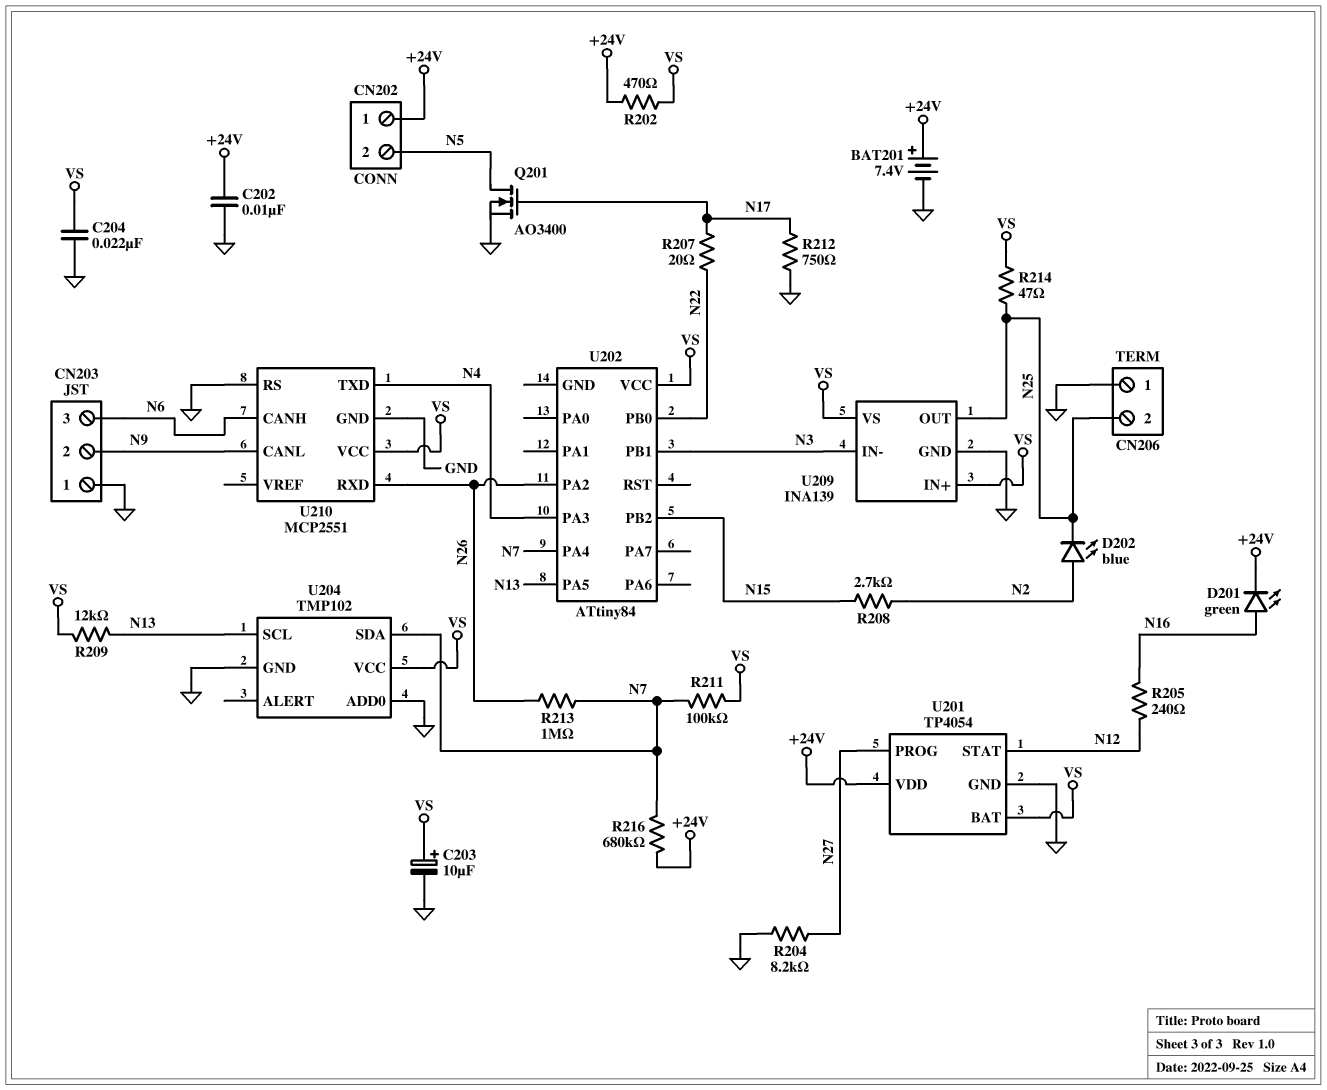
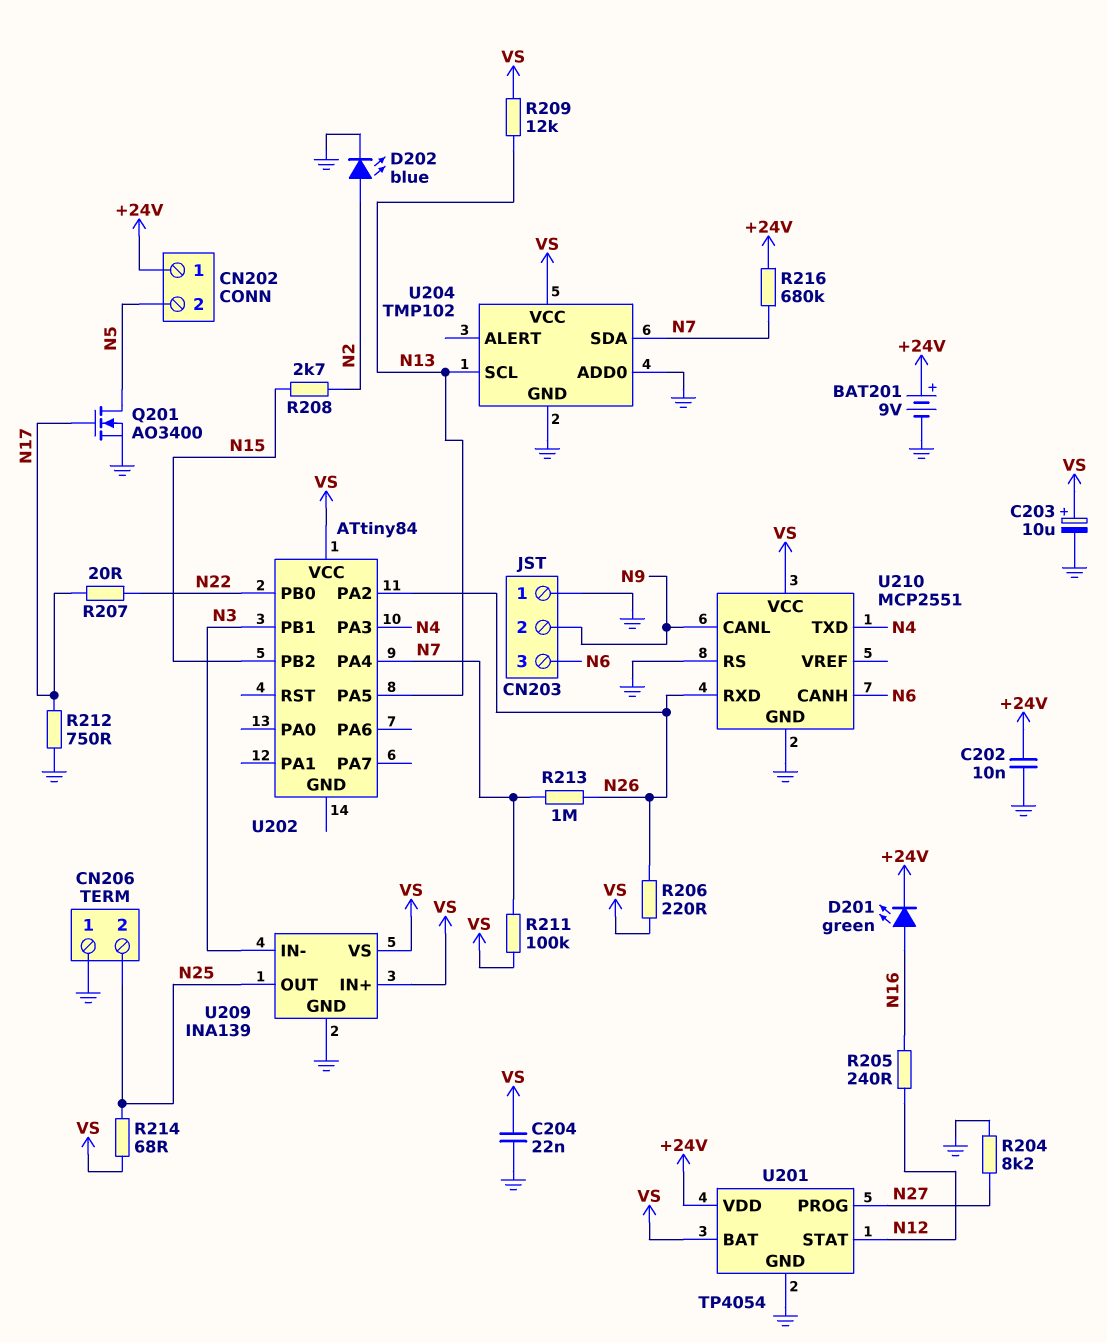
BAT201: 7.4V (plus +24V, minus GND) -> 9V (plus +24V, minus GND)
D202: LED blue (A N2, K N25) -> LED blue (A N2, K GND)
R202: 470 (+24V, VS) -> none
R206: none -> 220 (N26, VS)
R214: 47 (N25, VS) -> 68 (N25, VS)

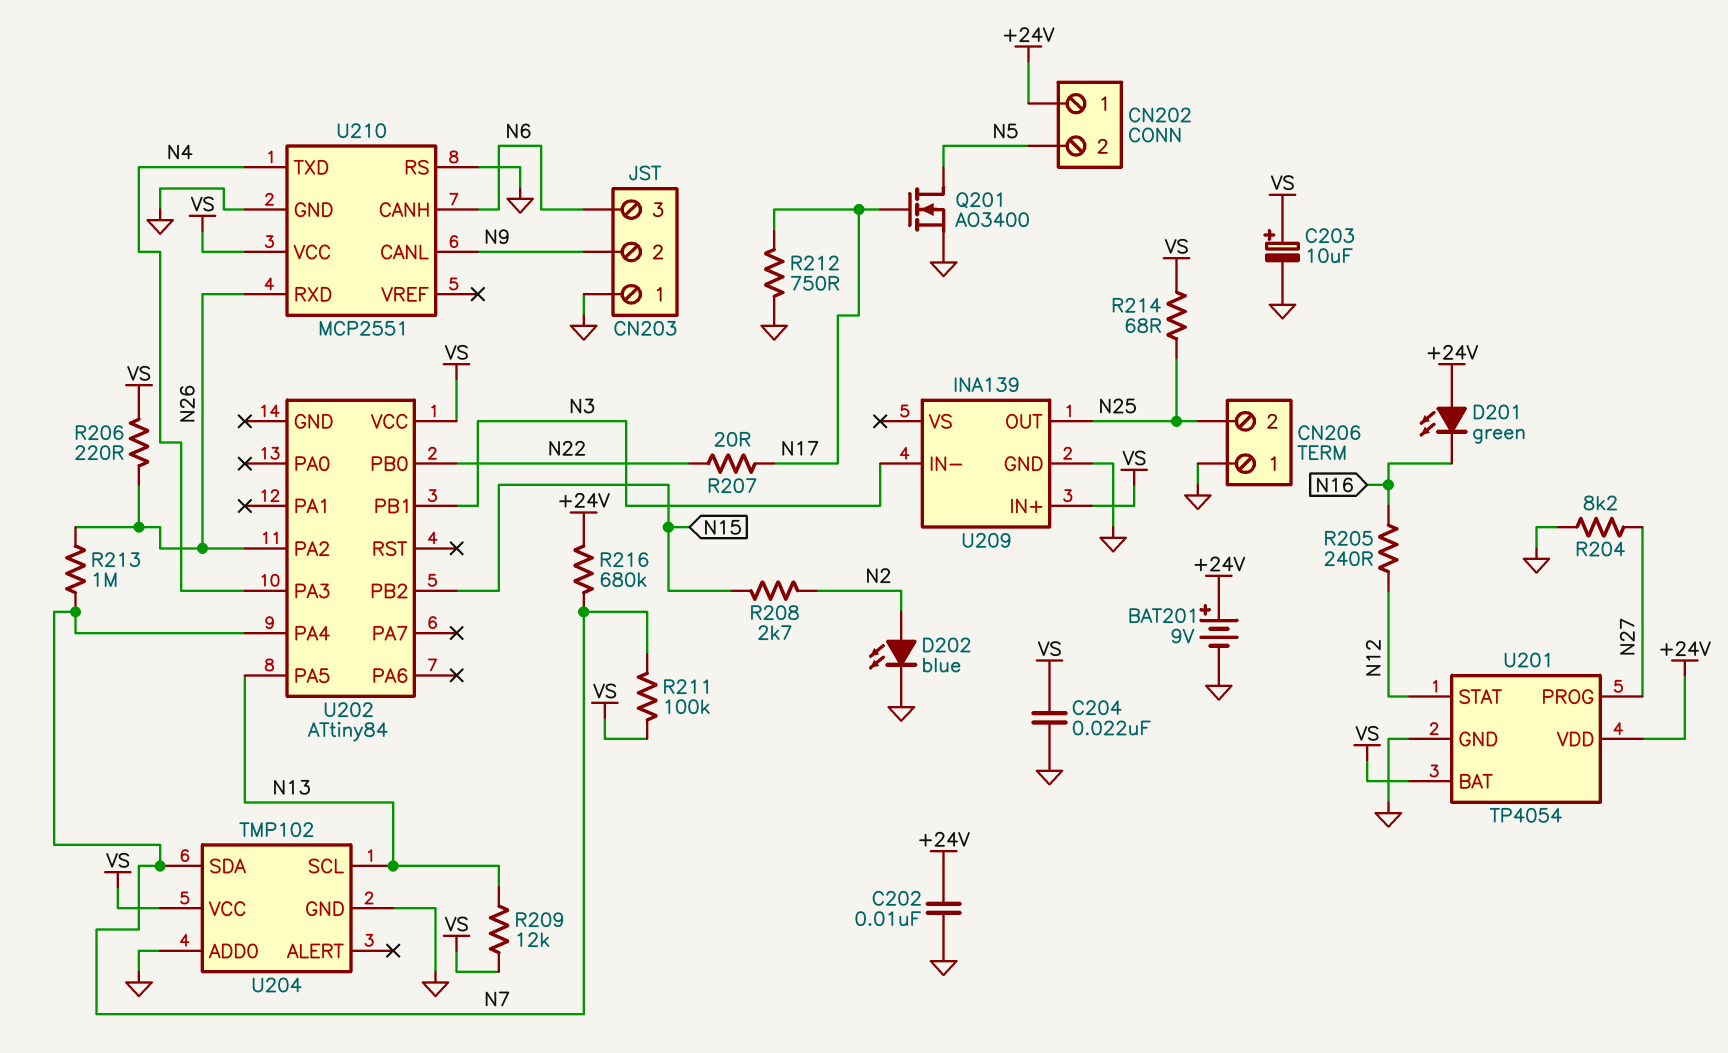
D201: LED green (A N16, K +24V) -> LED green (A +24V, K N16)
U209 pin VS: VS -> none

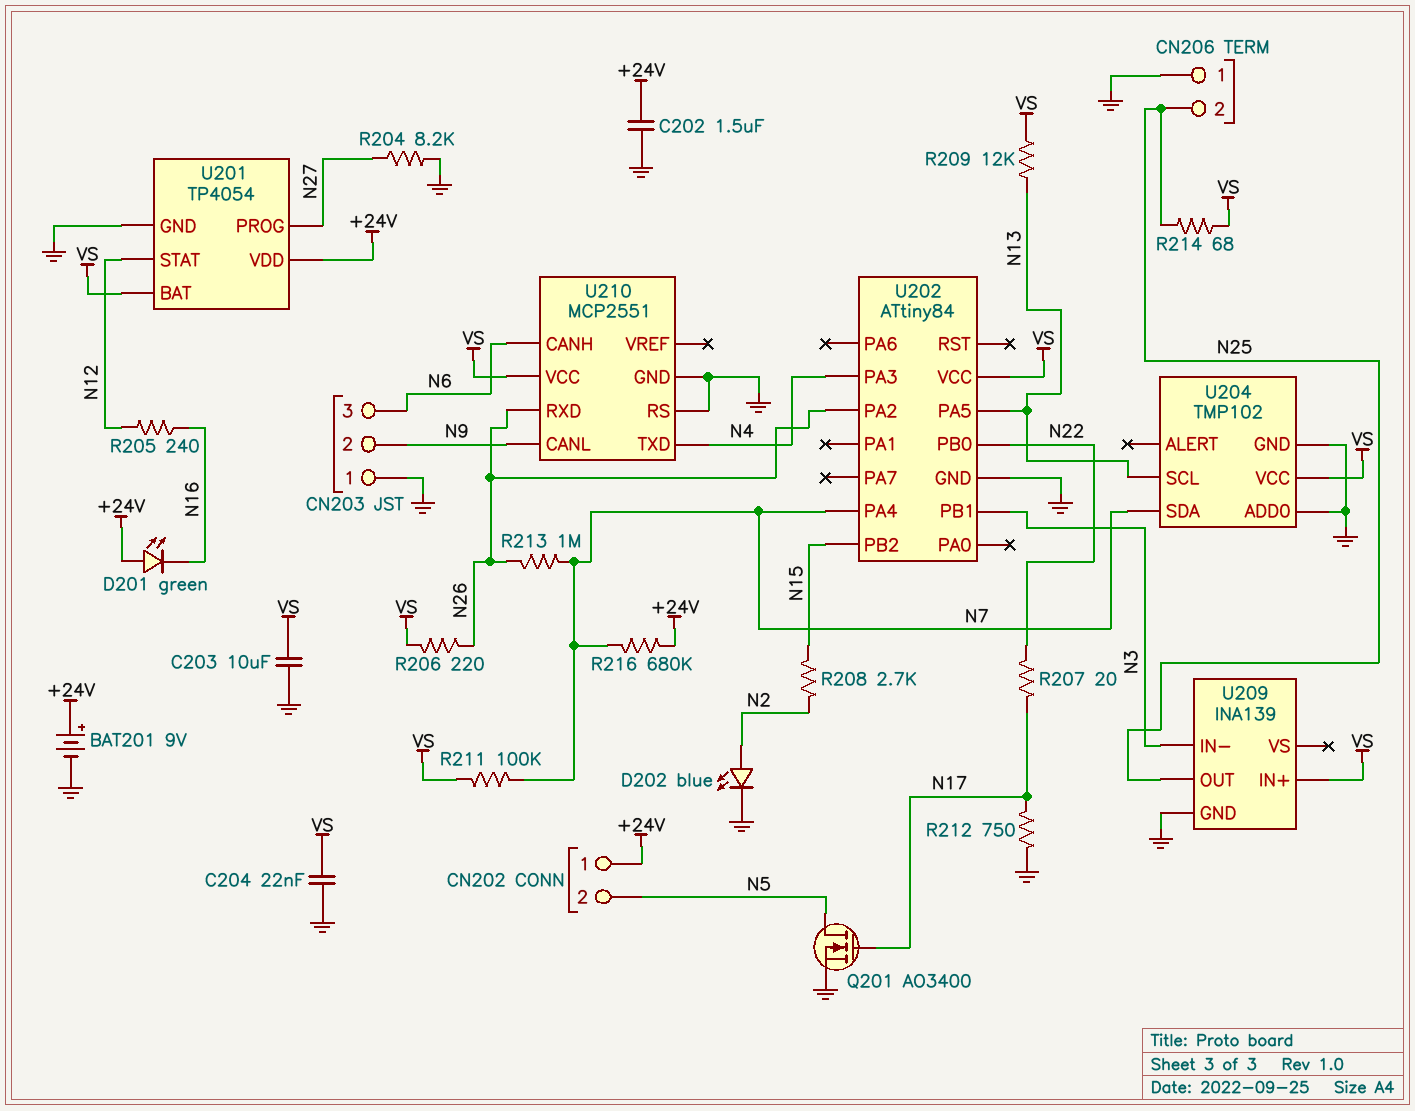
C202: 10nF (+24V, GND) -> 1.5uF (+24V, GND)
C203: 10uF (plus VS, minus GND) -> 10uF (GND, VS)
U202 pin GND: none -> GND

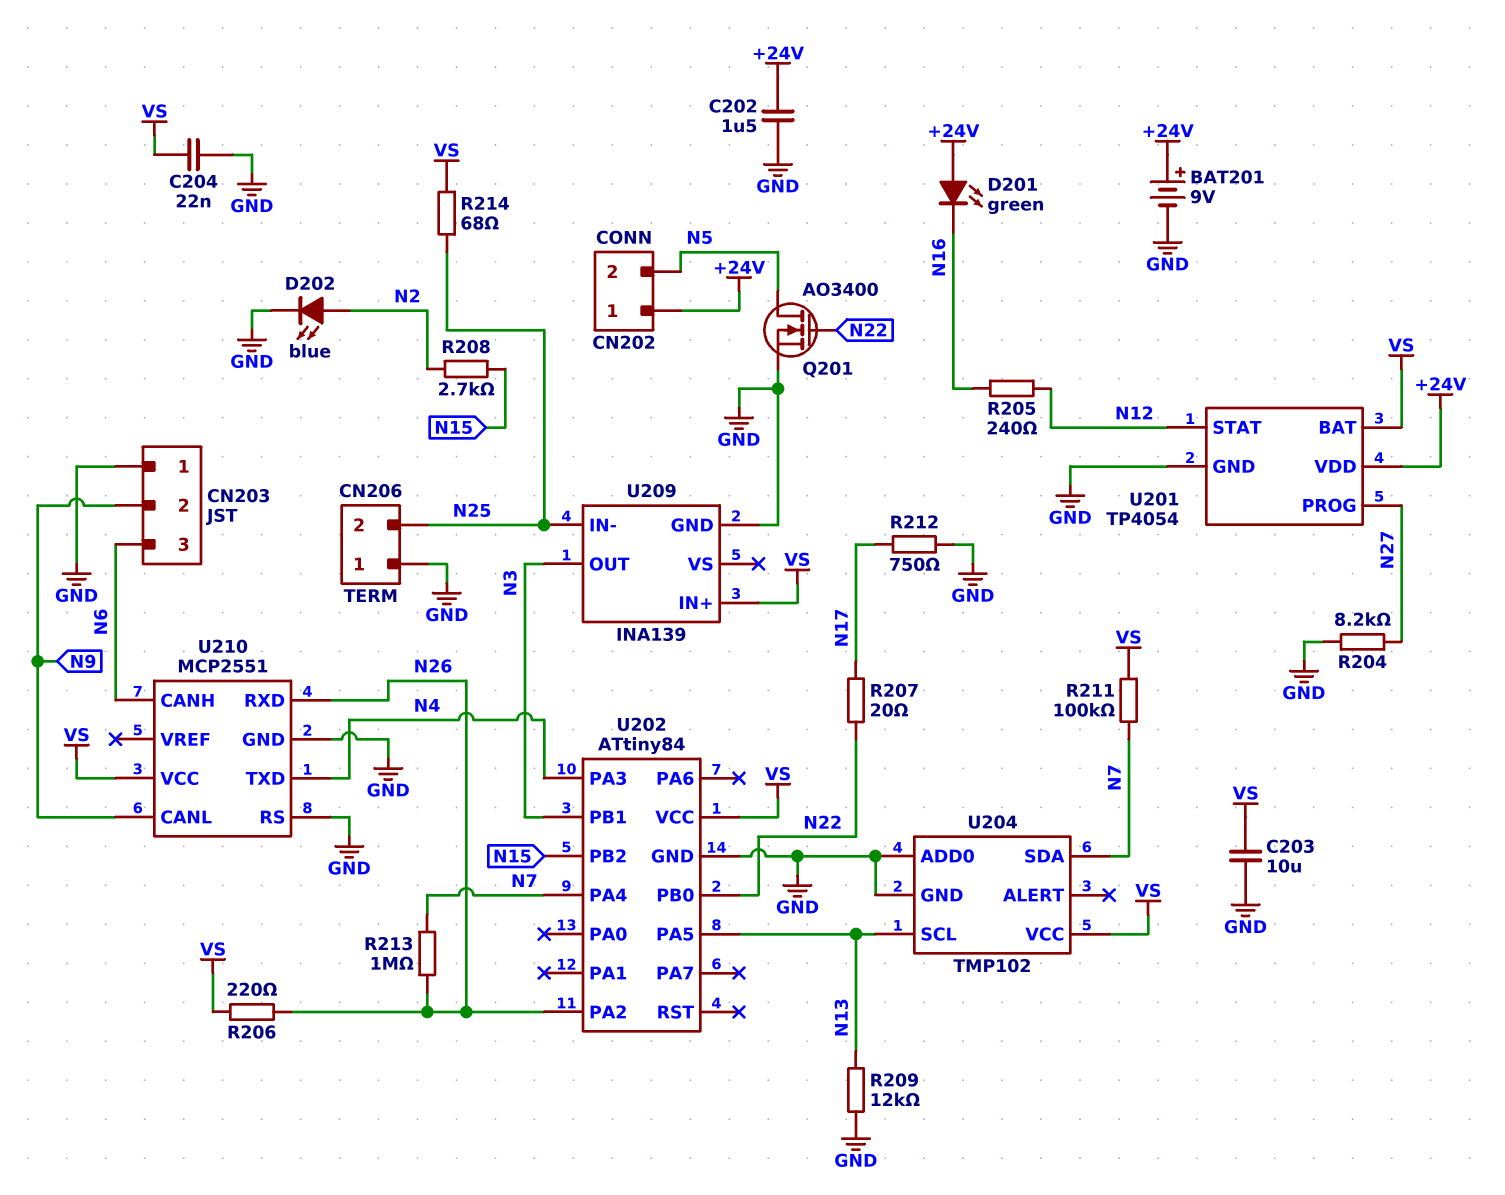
Q201: NMOS AO3400 (G N17, D N5, S GND) -> NMOS AO3400 (G N22, D N5, S GND)
R209: 12k (N13, VS) -> 12k (GND, N13)
R216: 680k (+24V, N7) -> none
U209 pin IN-: N3 -> N25
U209 pin OUT: N25 -> N3

